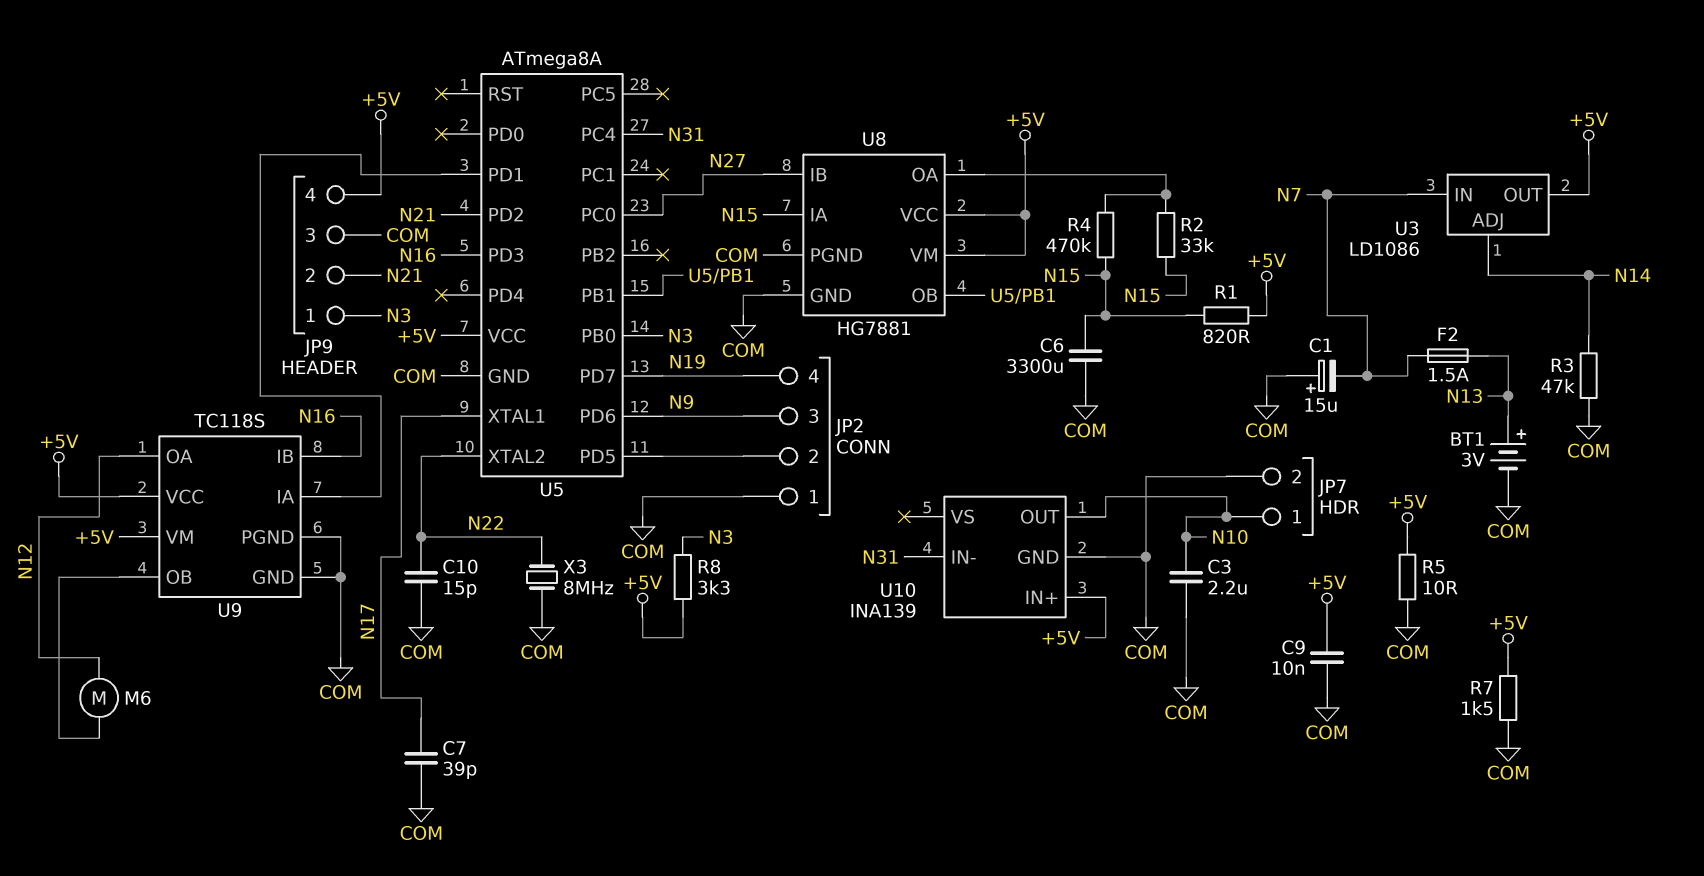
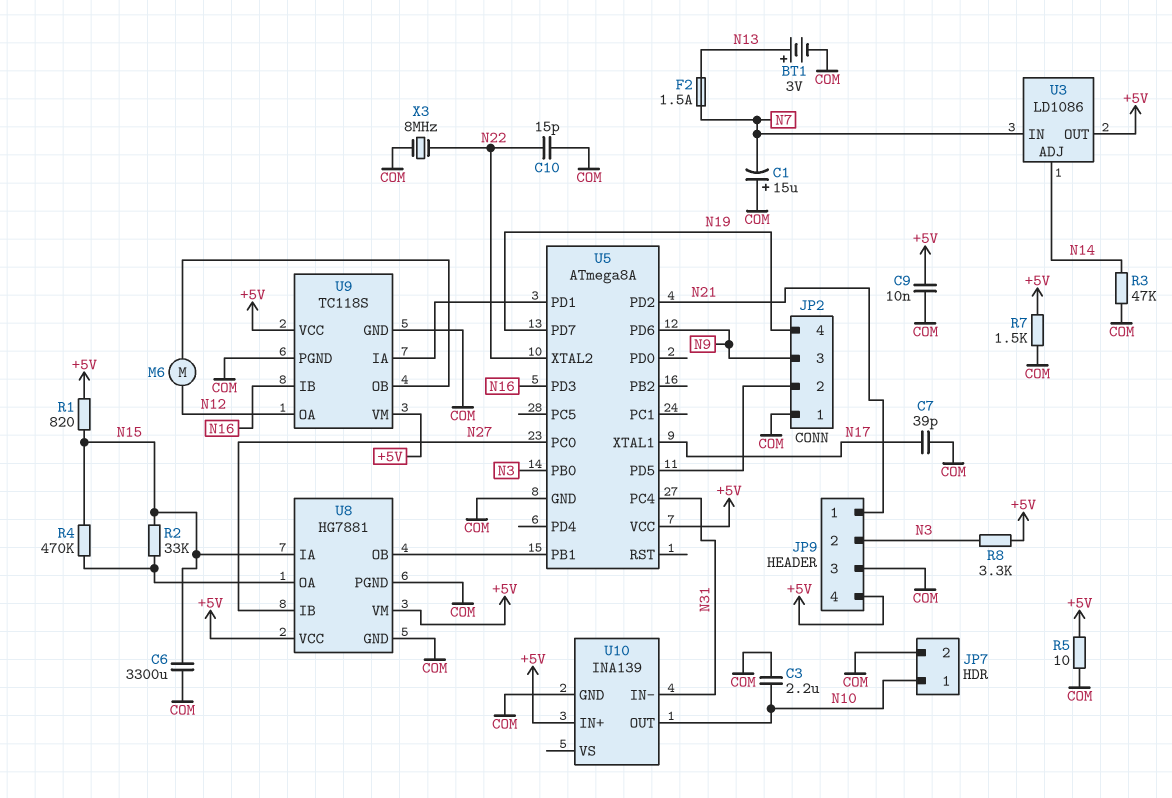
JP9 pin 1: N3 -> N21
JP9 pin 2: N21 -> N3

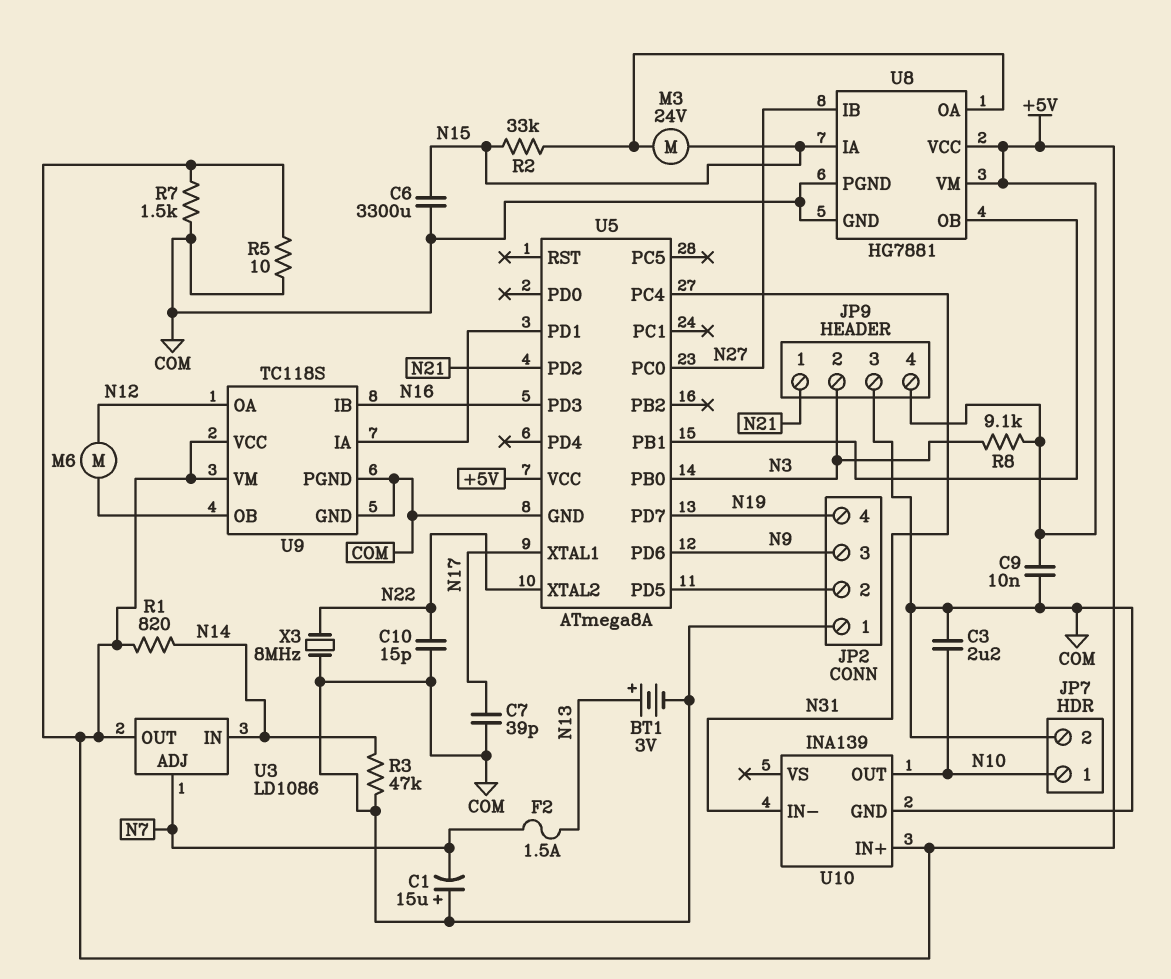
M3: none -> motor 24V (N15, U8/OA)
R1: 820 (+5V, N15) -> 820 (+5V, N14)
R4: 470k (N15, U8/OA) -> none
R8: 3.3k (+5V, N3) -> 9.1k (+5V, N3)
U3 pin ADJ: N14 -> N7
U3 pin IN: N7 -> N14

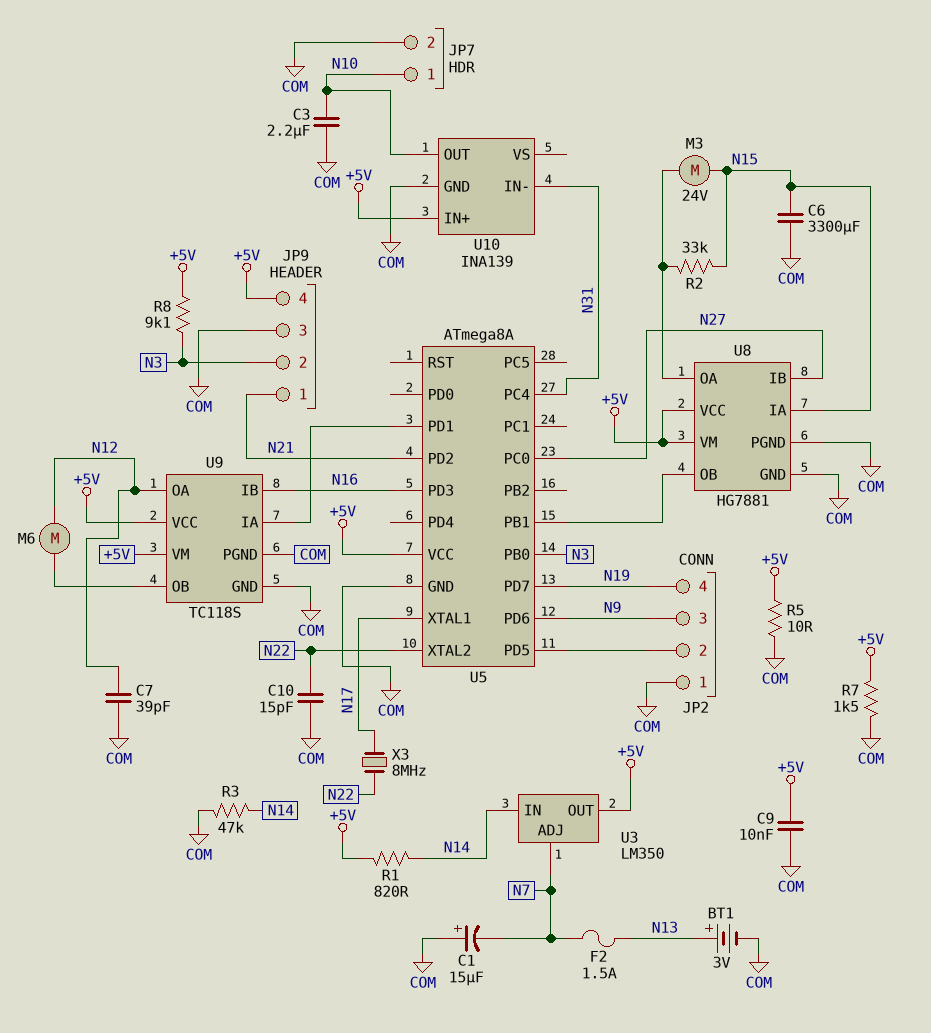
C7: 39pF (COM, N17) -> 39pF (COM, N12)
U3: LD1086 -> LM350
X3: 8MHz (COM, N22) -> 8MHz (N17, N22)

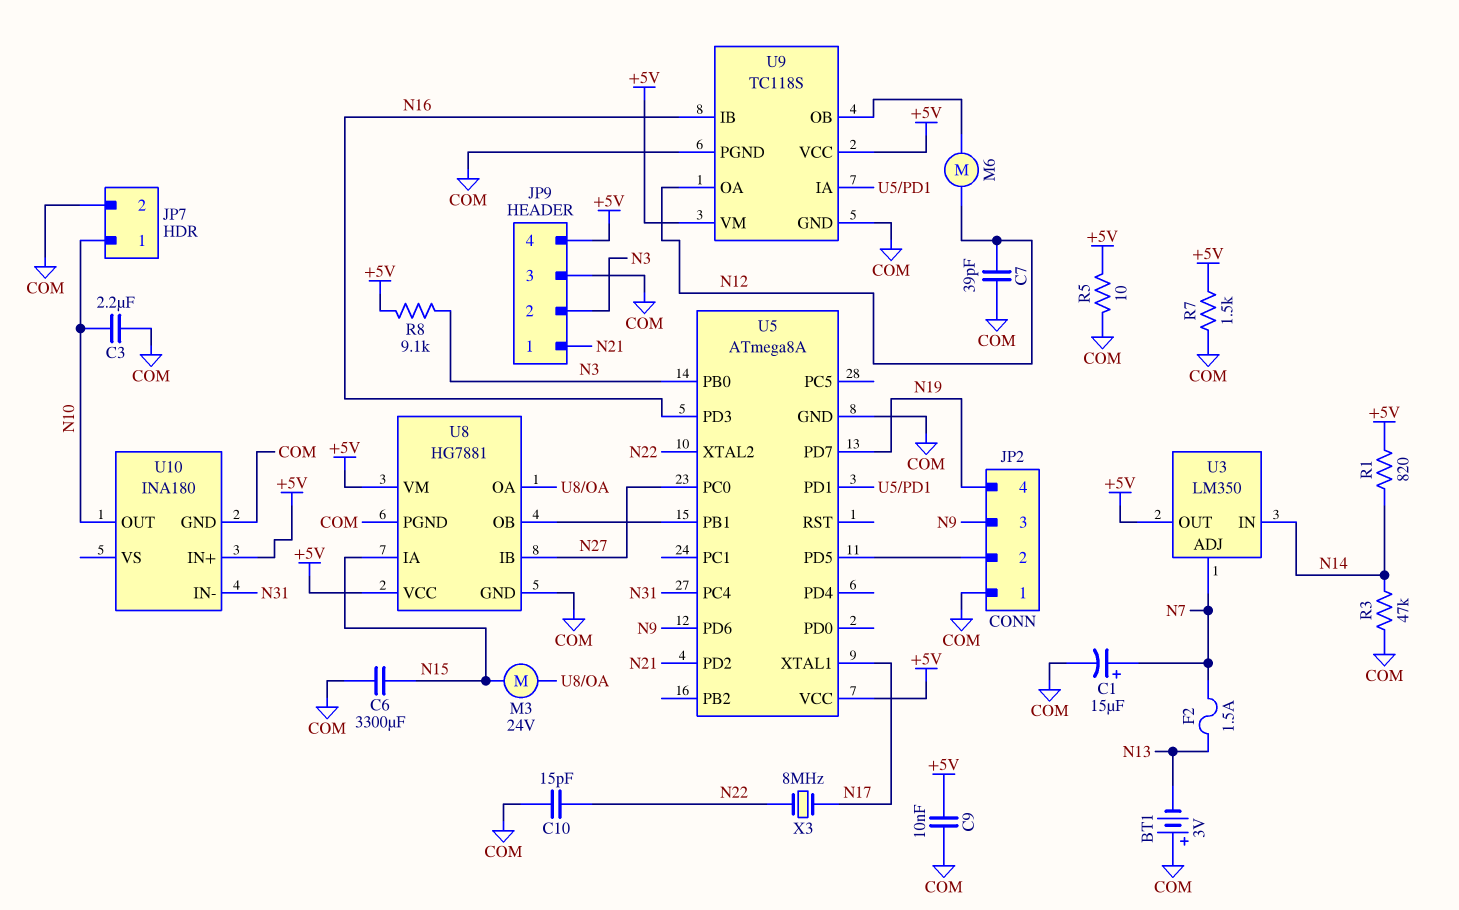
BT1: 3V (plus N13, minus COM) -> 3V (plus COM, minus N13)
C1: 15uF (plus COM, minus N7) -> 15uF (plus N7, minus COM)
R2: 33k (N15, U8/OA) -> none
U10: INA139 -> INA180

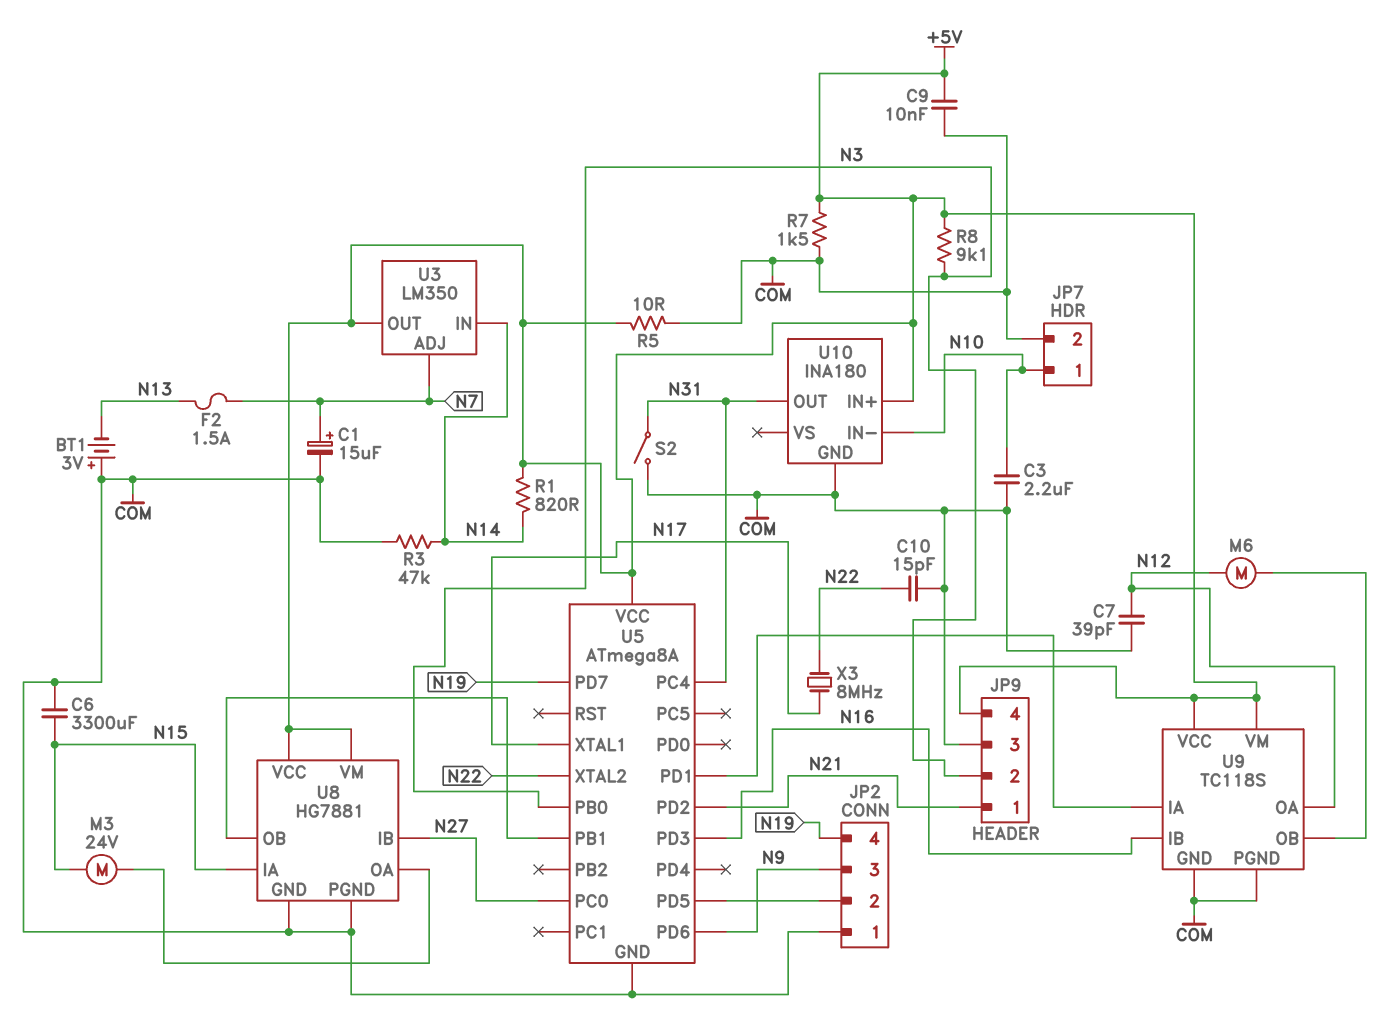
S2: none -> switch (COM, N31)
U10 pin IN-: N31 -> N10
U10 pin OUT: N10 -> N31

